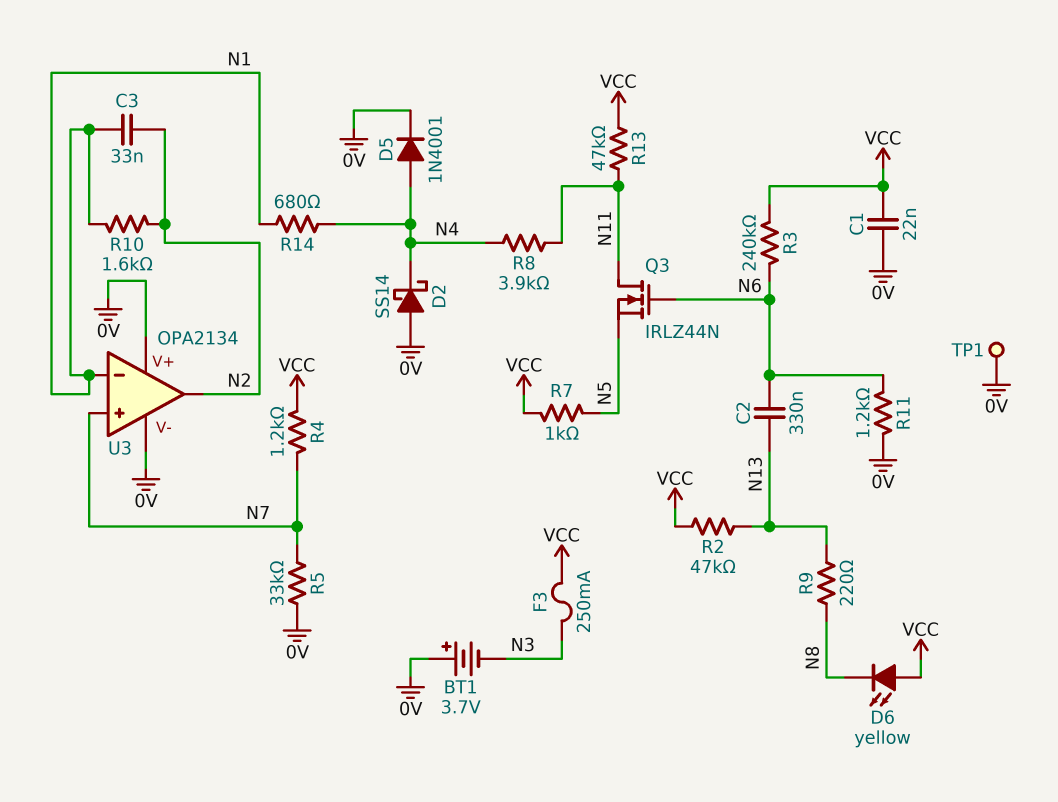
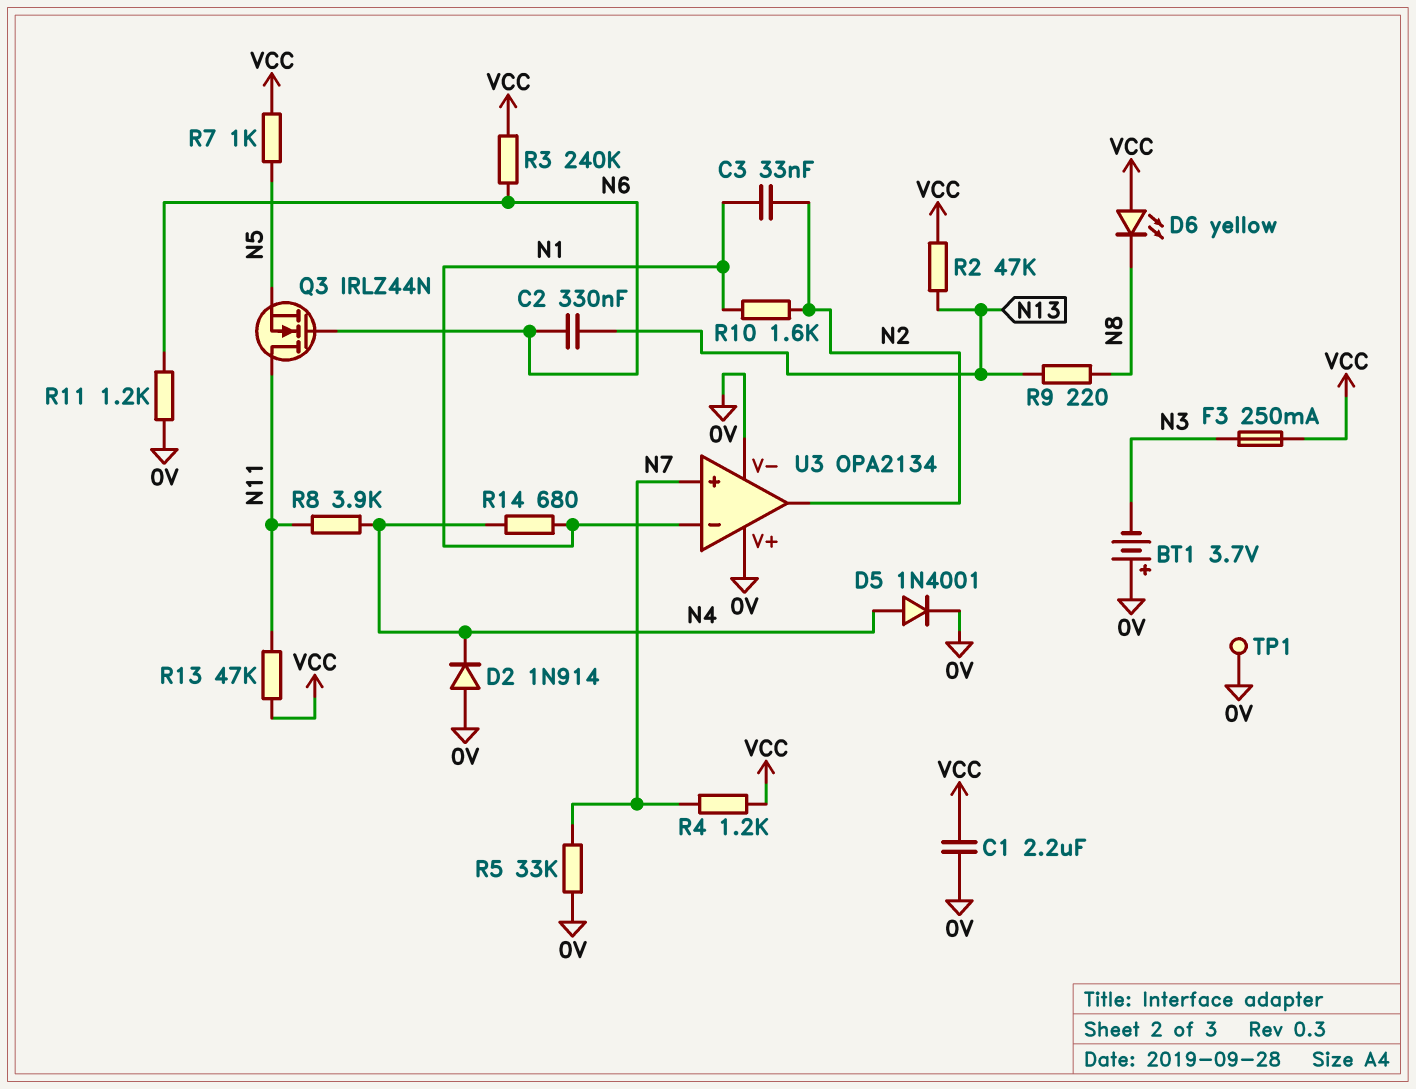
C1: 22nF (0V, VCC) -> 2.2uF (0V, VCC)
D2: schottky SS14 (A 0V, K N4) -> diode 1N914 (A 0V, K N4)

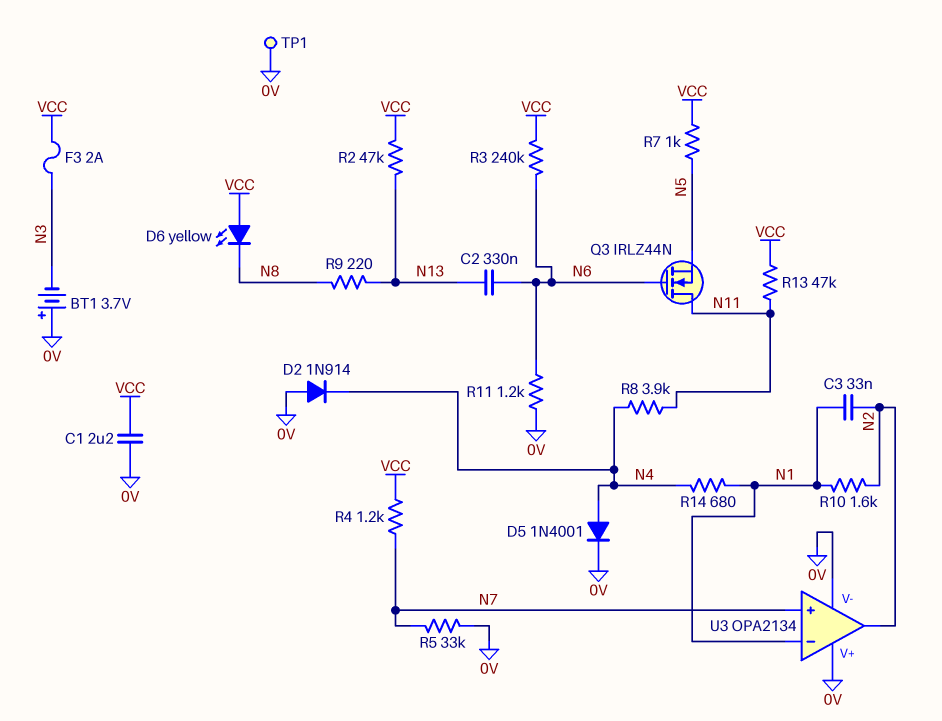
F3: 250mA (N3, VCC) -> 2A (N3, VCC)

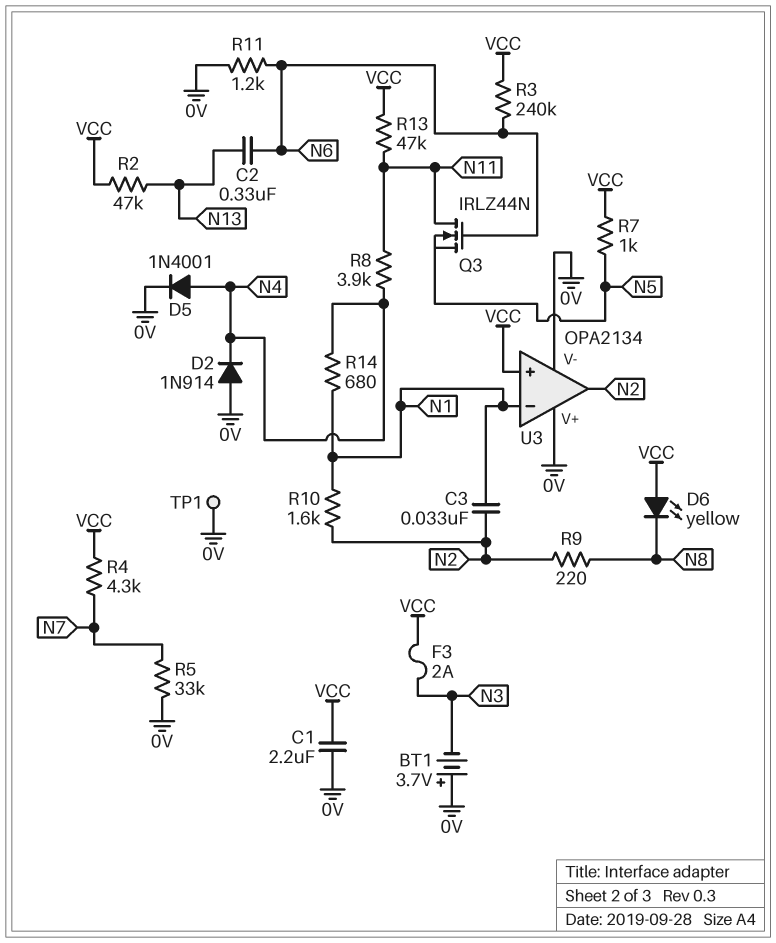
R4: 1.2k (N7, VCC) -> 4.3k (N7, VCC)
R9: 220 (N8, N13) -> 220 (N2, N8)
U3 pin in+: N7 -> VCC

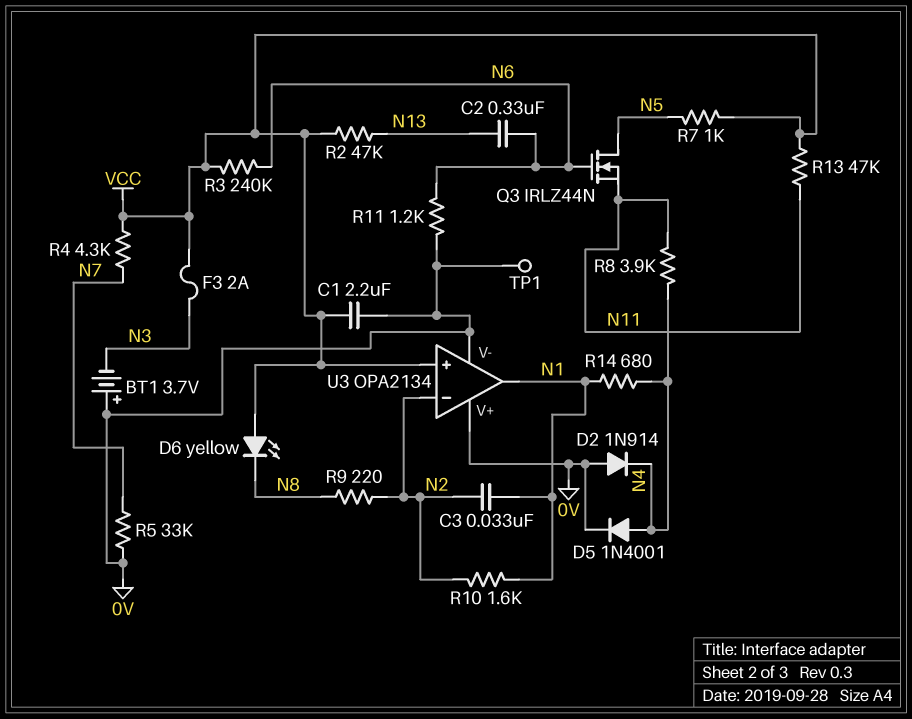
Q3: NMOS IRLZ44N (G N6, D N11, S N5) -> NMOS IRLZ44N (G N6, D N5, S N11)
U3 pin in-: N1 -> N2
U3 pin out: N2 -> N1

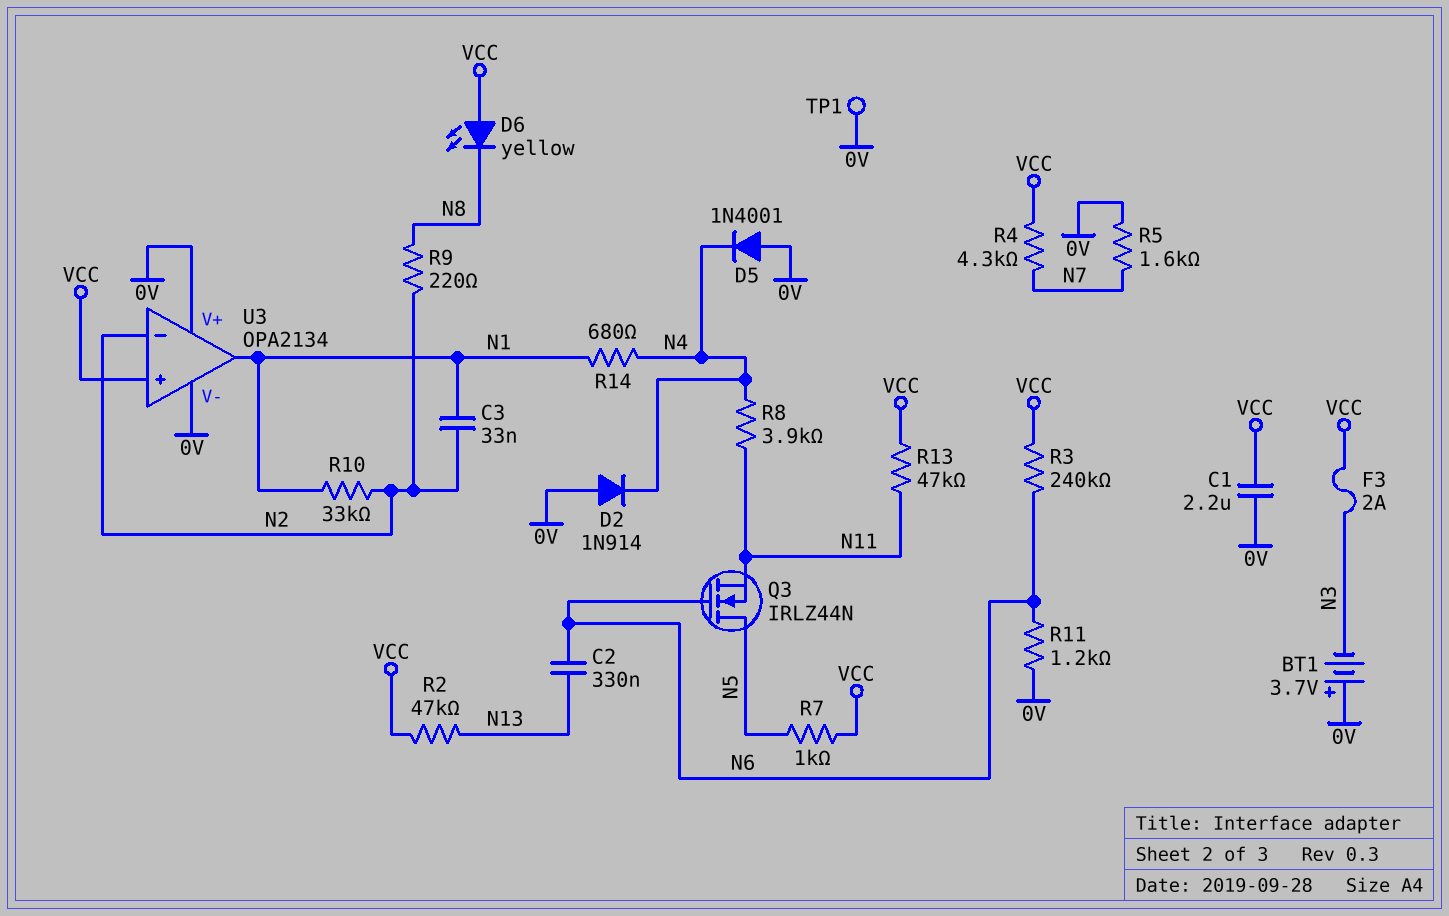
D5: diode 1N4001 (A N4, K 0V) -> diode 1N4001 (A 0V, K N4)
R5: 33k (0V, N7) -> 1.6k (0V, N7)
R10: 1.6k (N1, N2) -> 33k (N1, N2)

